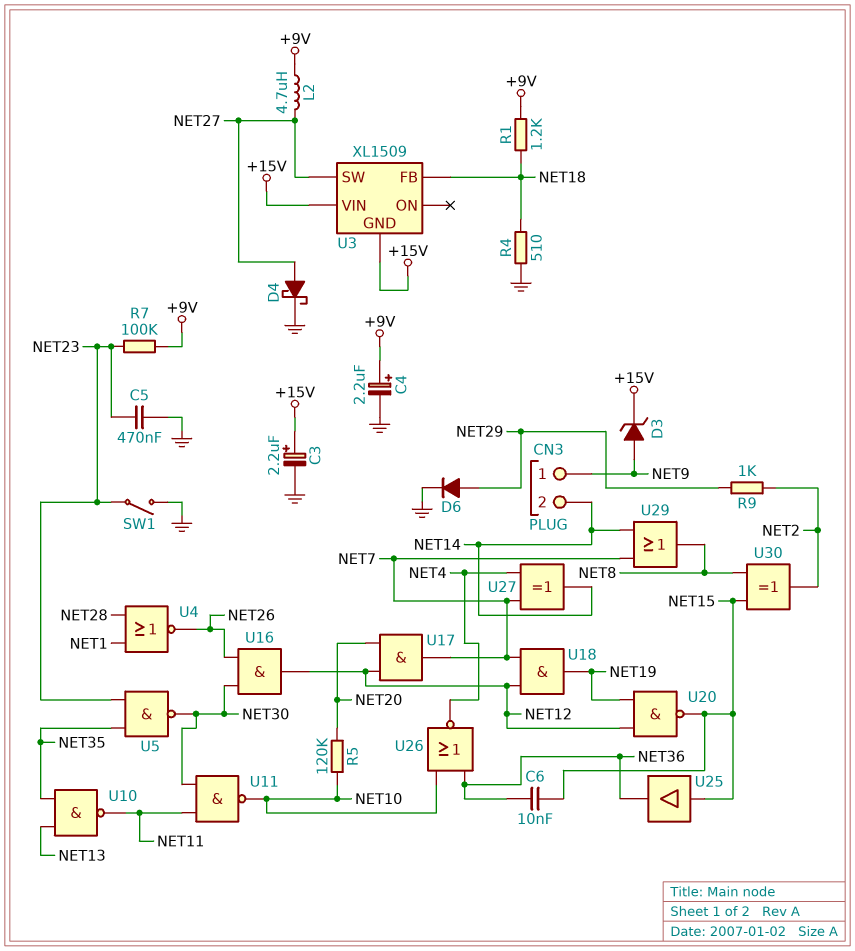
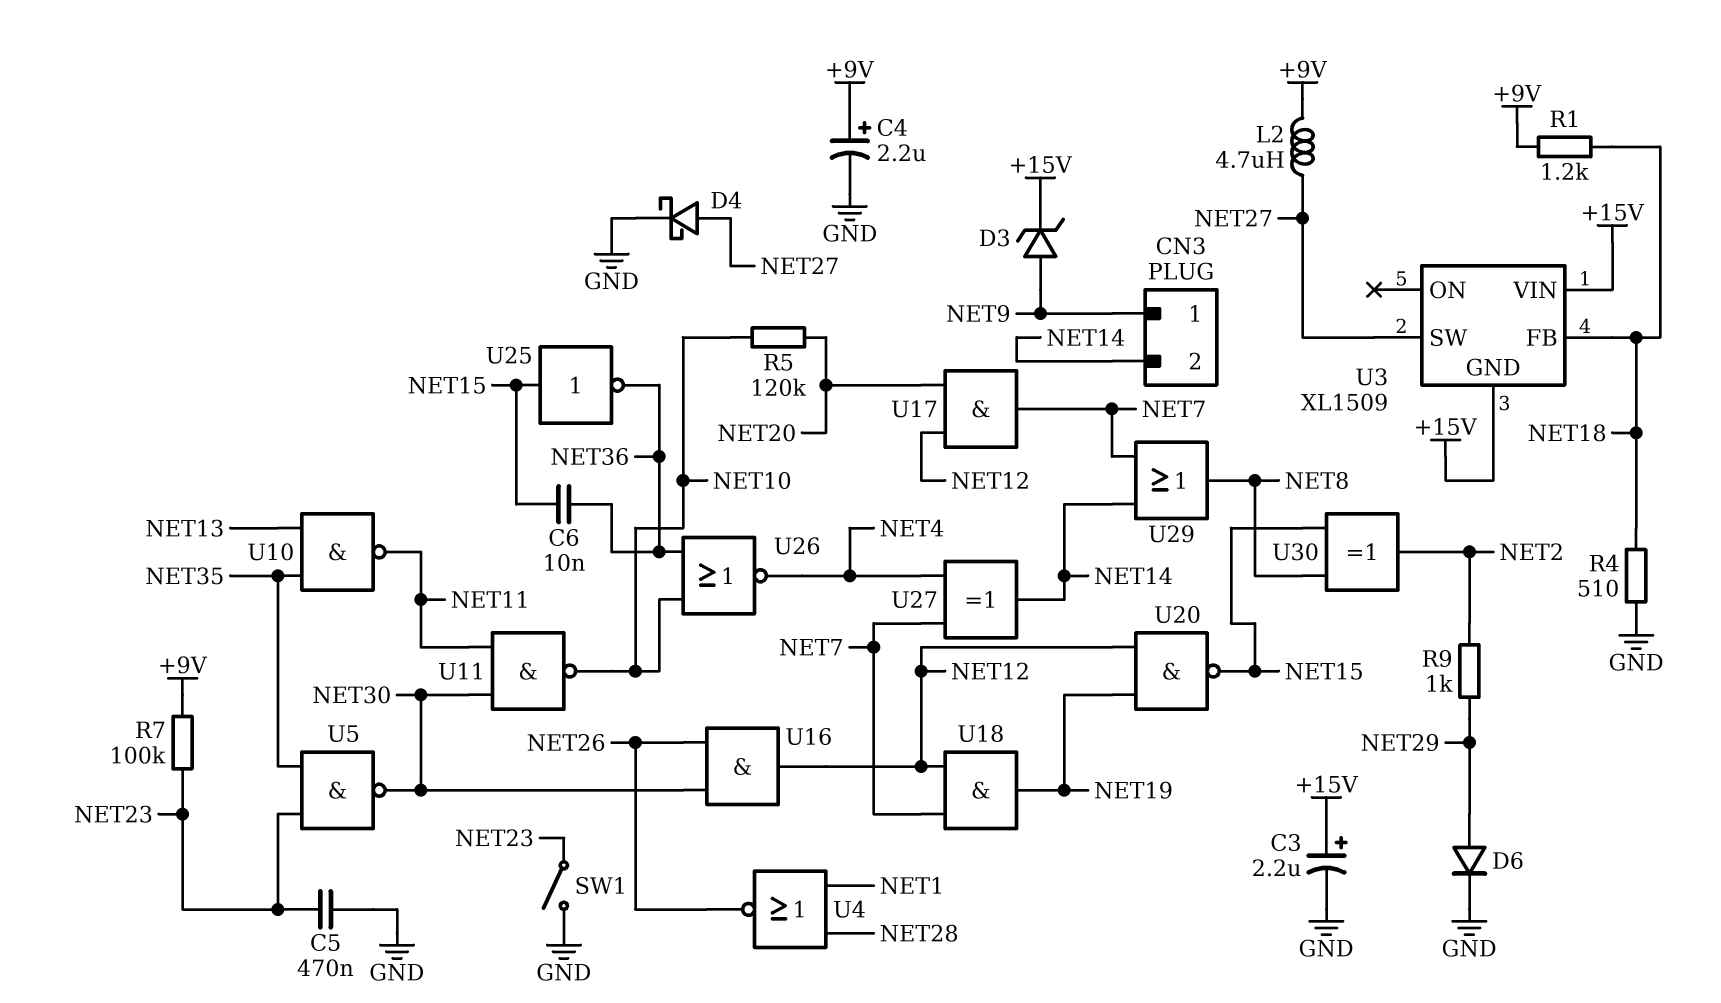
U25: buffer (in NET15, out NET36) -> NOT (in NET15, out NET36)

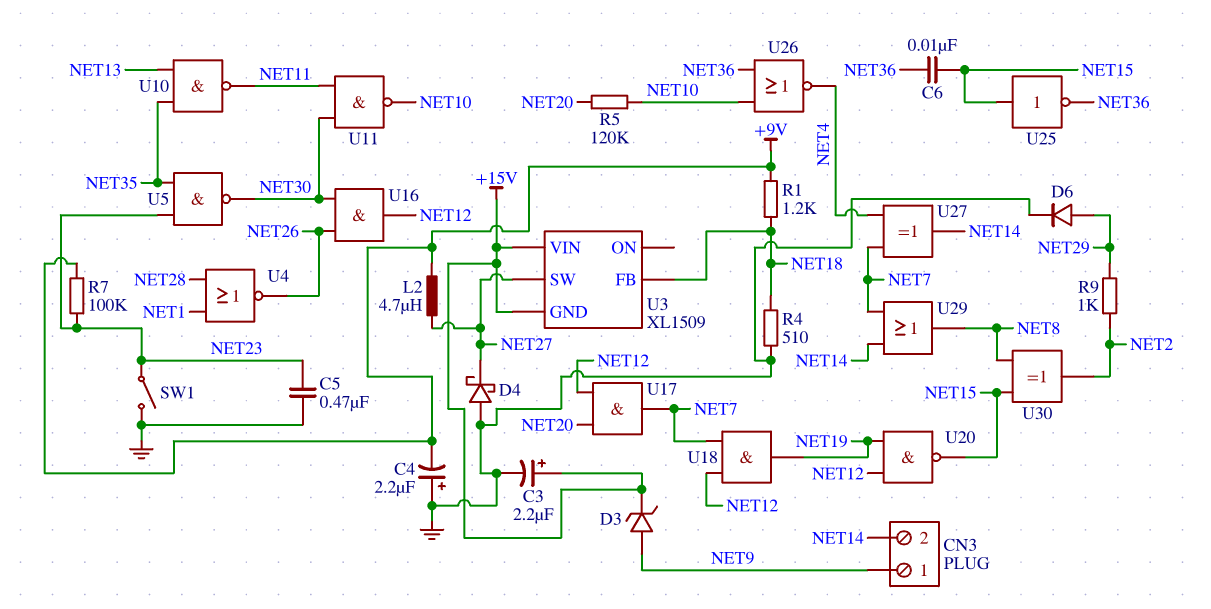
C4: 2.2uF (plus +9V, minus GND) -> 2.2uF (plus GND, minus +9V)
D4: schottky (A NET27, K GND) -> schottky (A GND, K NET27)

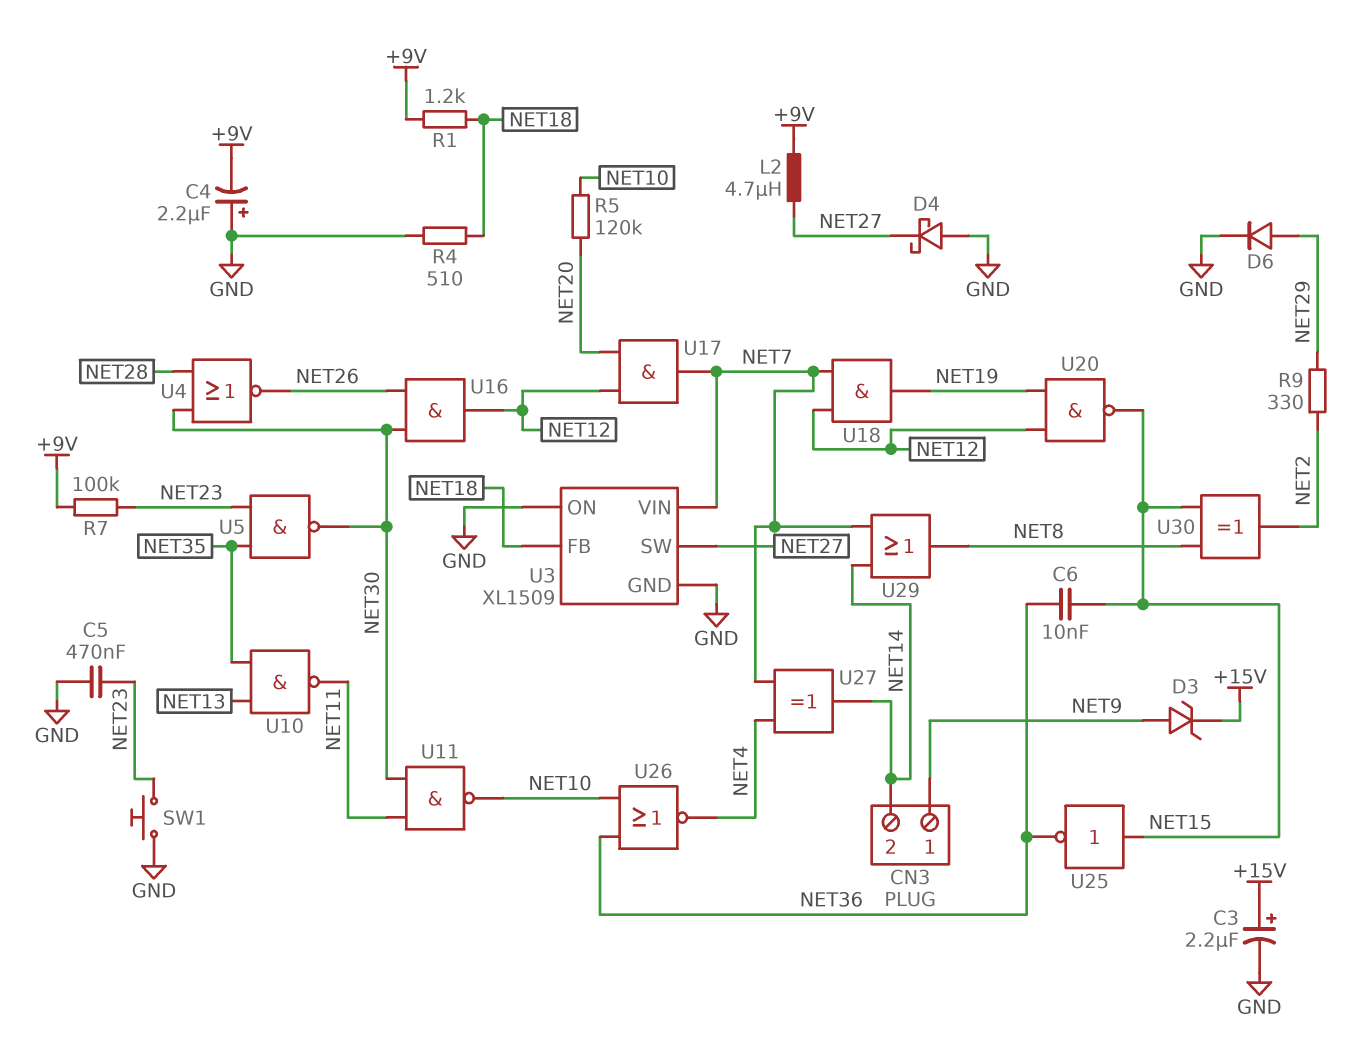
R9: 1k (NET2, NET29) -> 330 (NET2, NET29)
SW1: switch (GND, NET23) -> button (GND, NET23)
U3 pin GND: +15V -> GND
U3 pin ON: none -> GND
U3 pin VIN: +15V -> NET7
U4: NOR (in NET1, in NET28, out NET26) -> NOR (in NET28, in NET30, out NET26)

